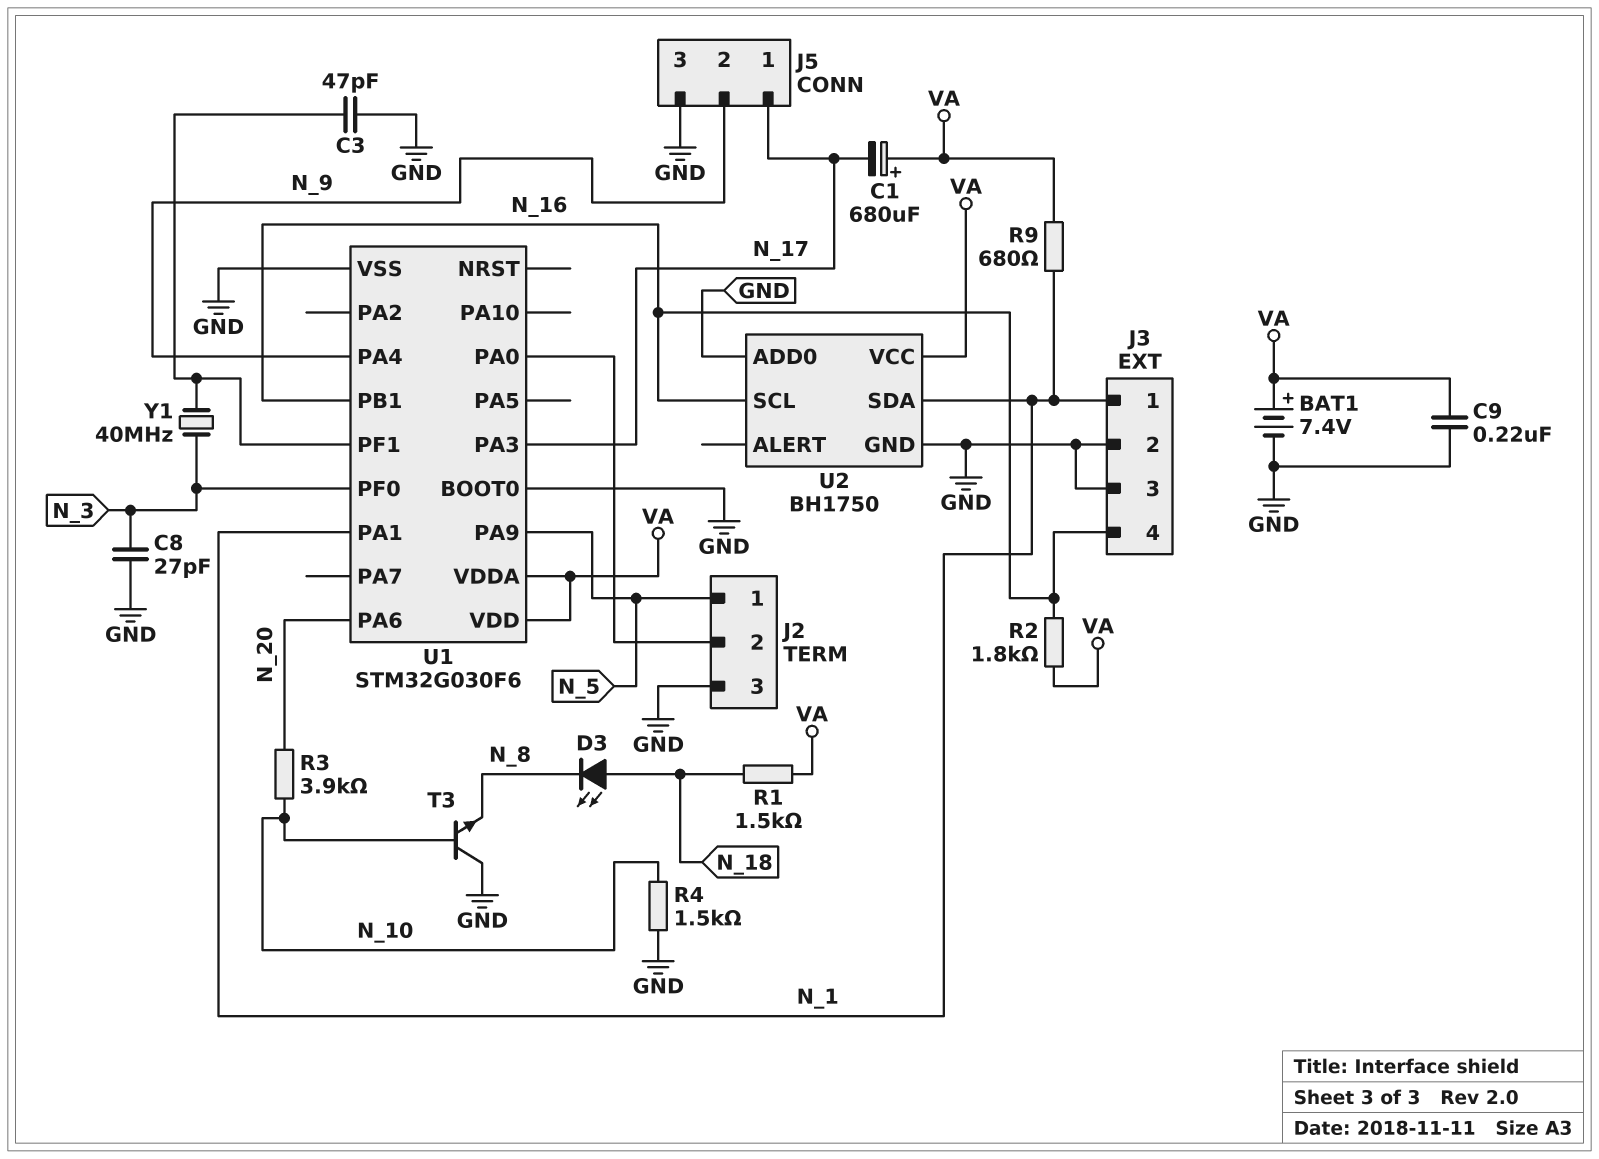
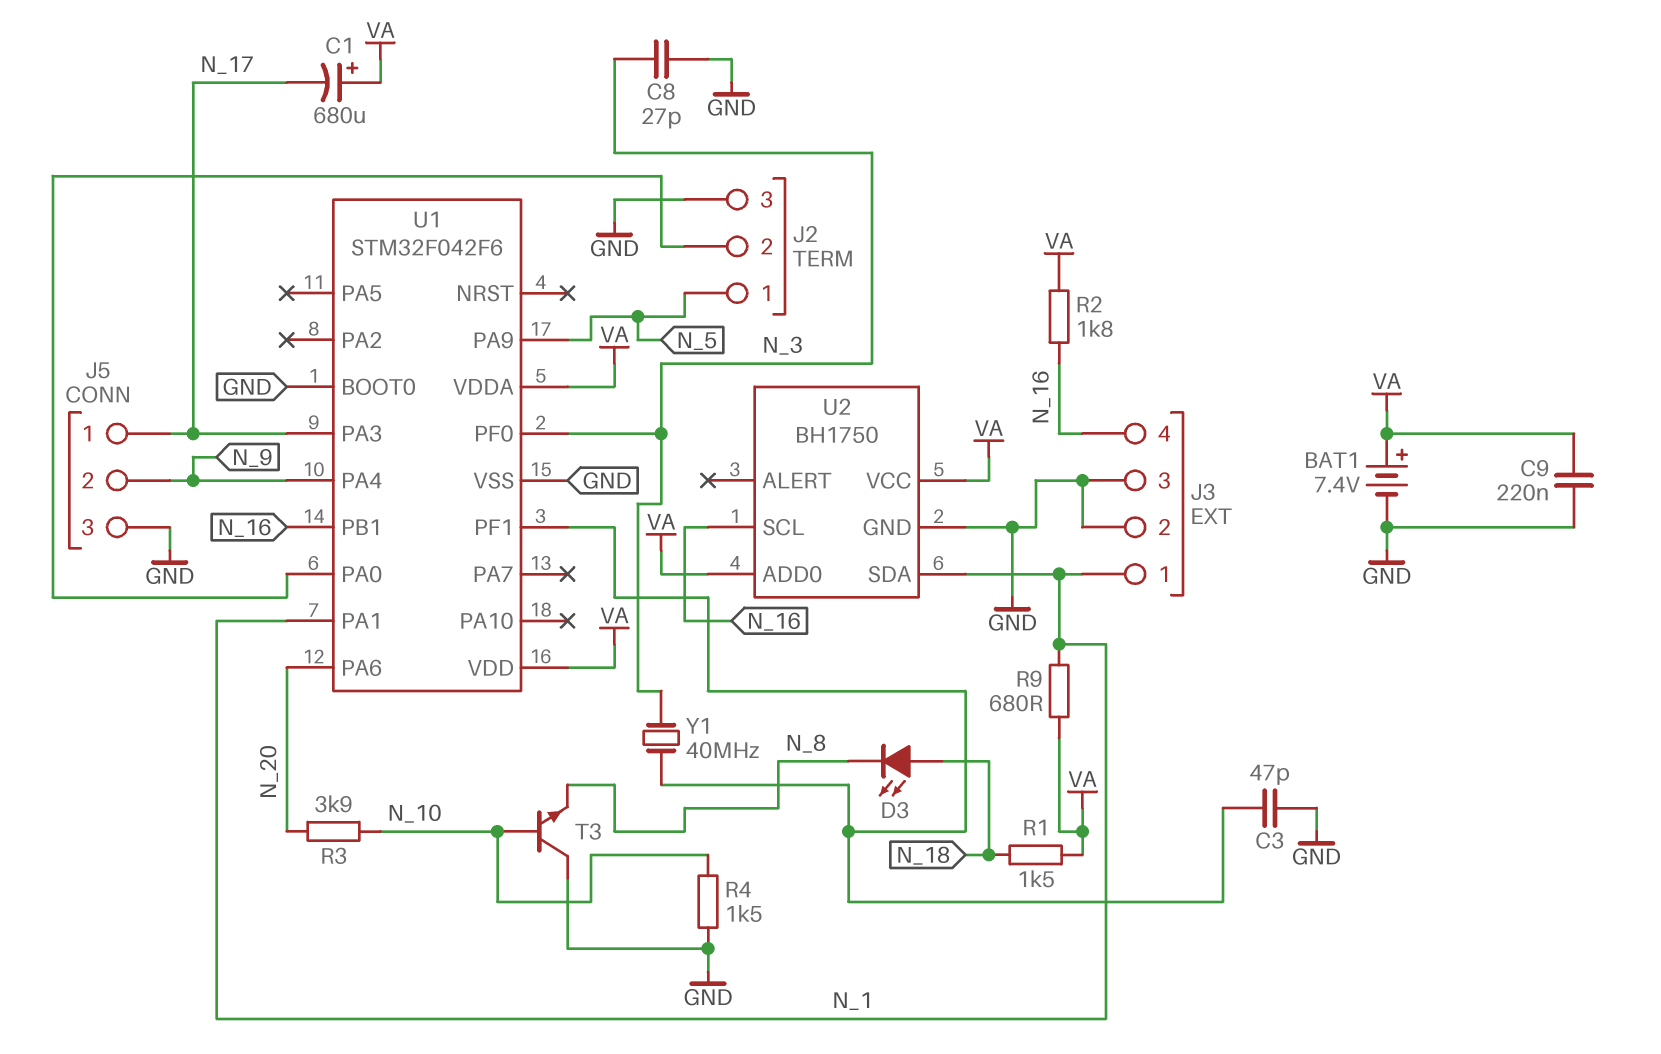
U1: STM32G030F6 -> STM32F042F6
U2 pin ADD0: GND -> VA

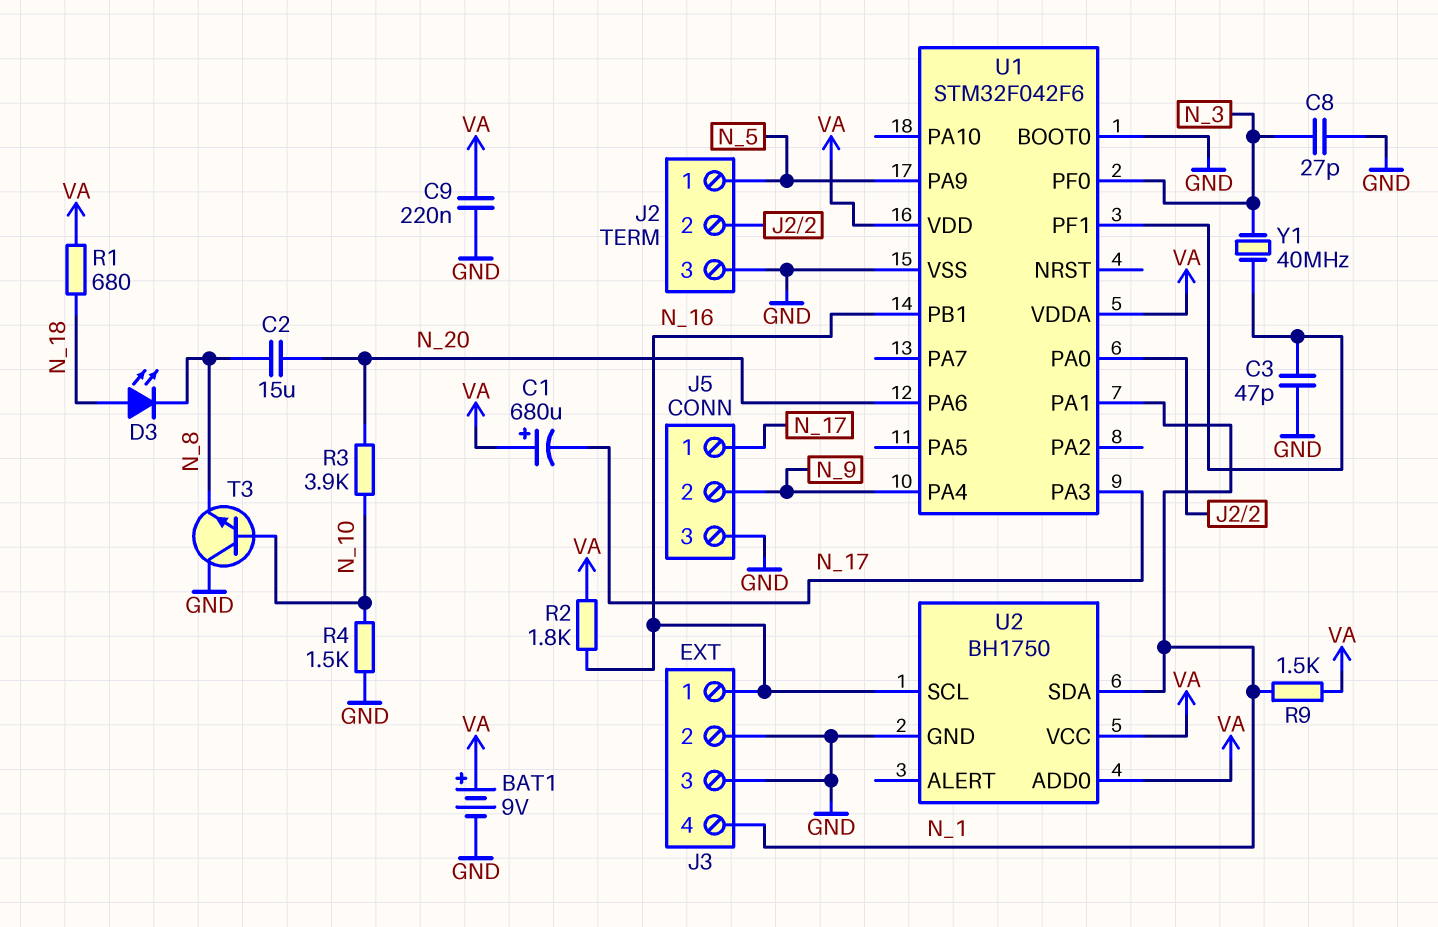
BAT1: 7.4V (plus VA, minus GND) -> 9V (plus VA, minus GND)
C2: none -> 15uF (N_8, N_20)
J3 pin 1: N_1 -> N_16
J3 pin 4: N_16 -> N_1
R1: 1.5k (N_18, VA) -> 680 (N_18, VA)
R9: 680 (N_1, VA) -> 1.5k (N_1, VA)

